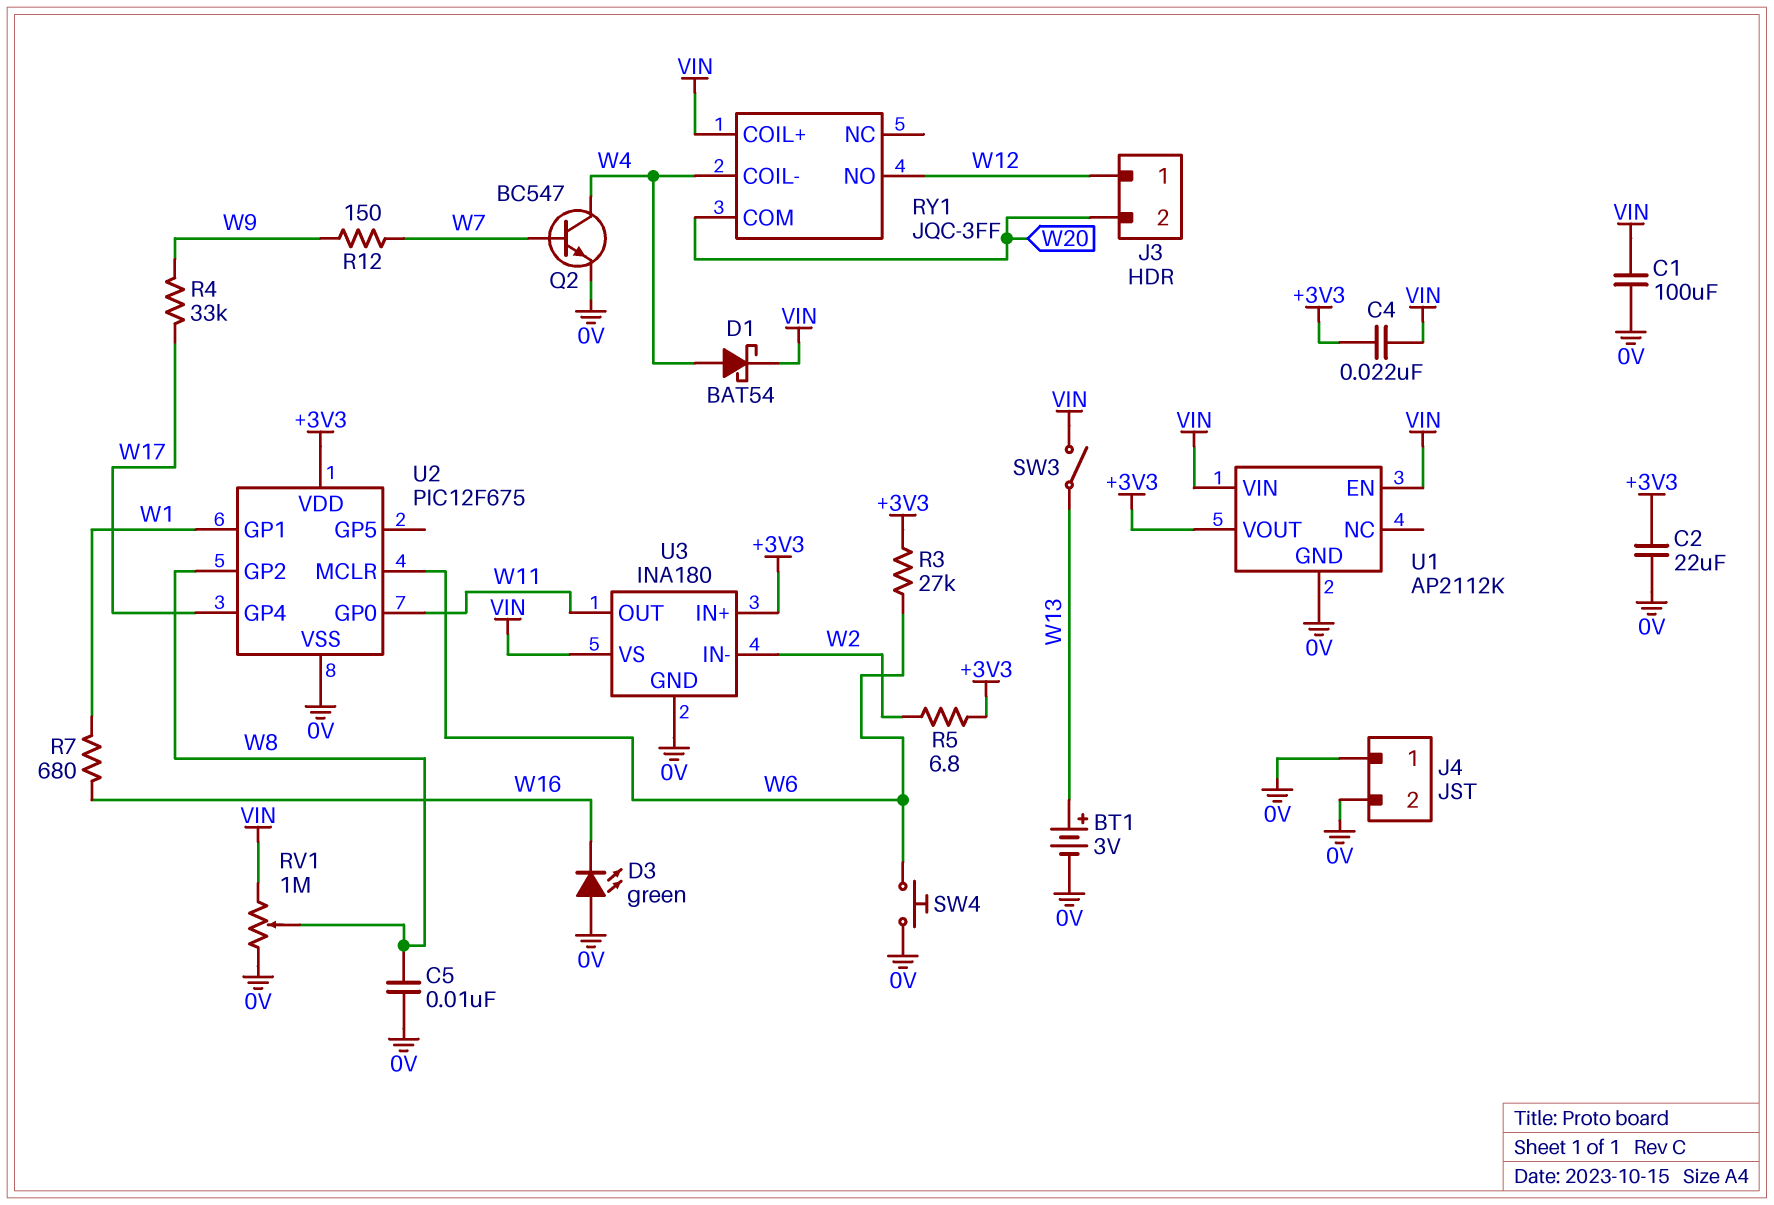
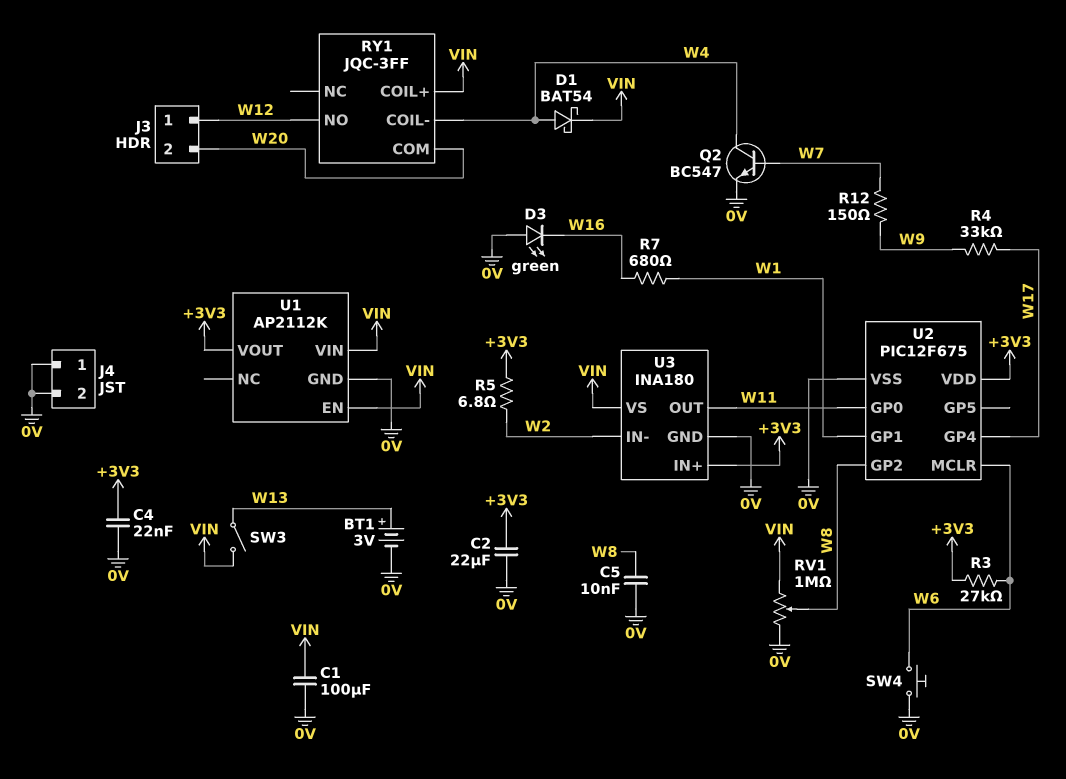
C4: 22nF (+3V3, VIN) -> 22nF (+3V3, 0V)

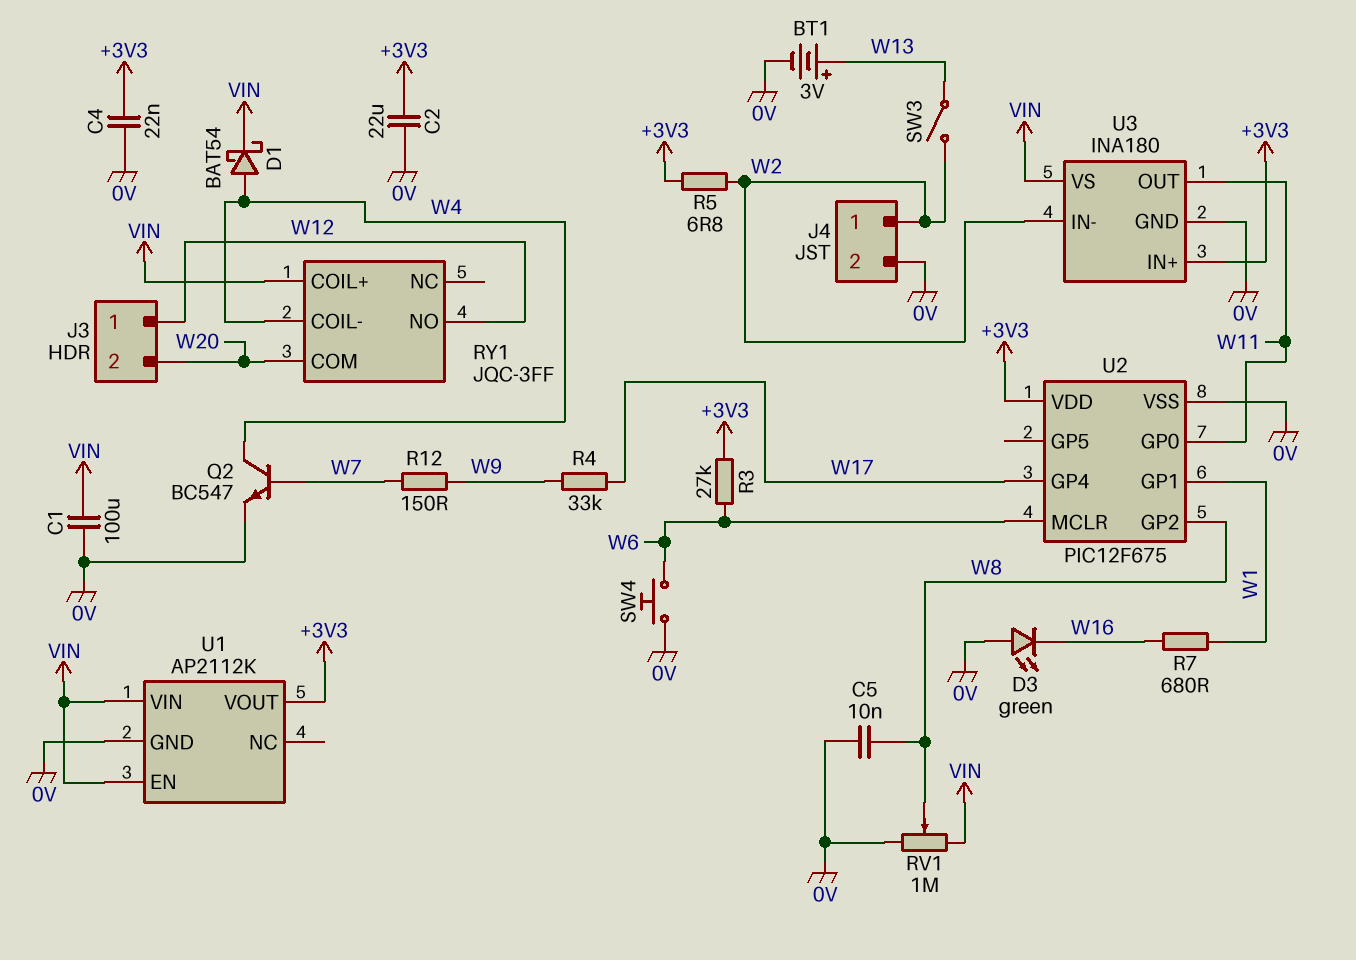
J4 pin 1: 0V -> W2
SW3: switch (VIN, W13) -> switch (W2, W13)

